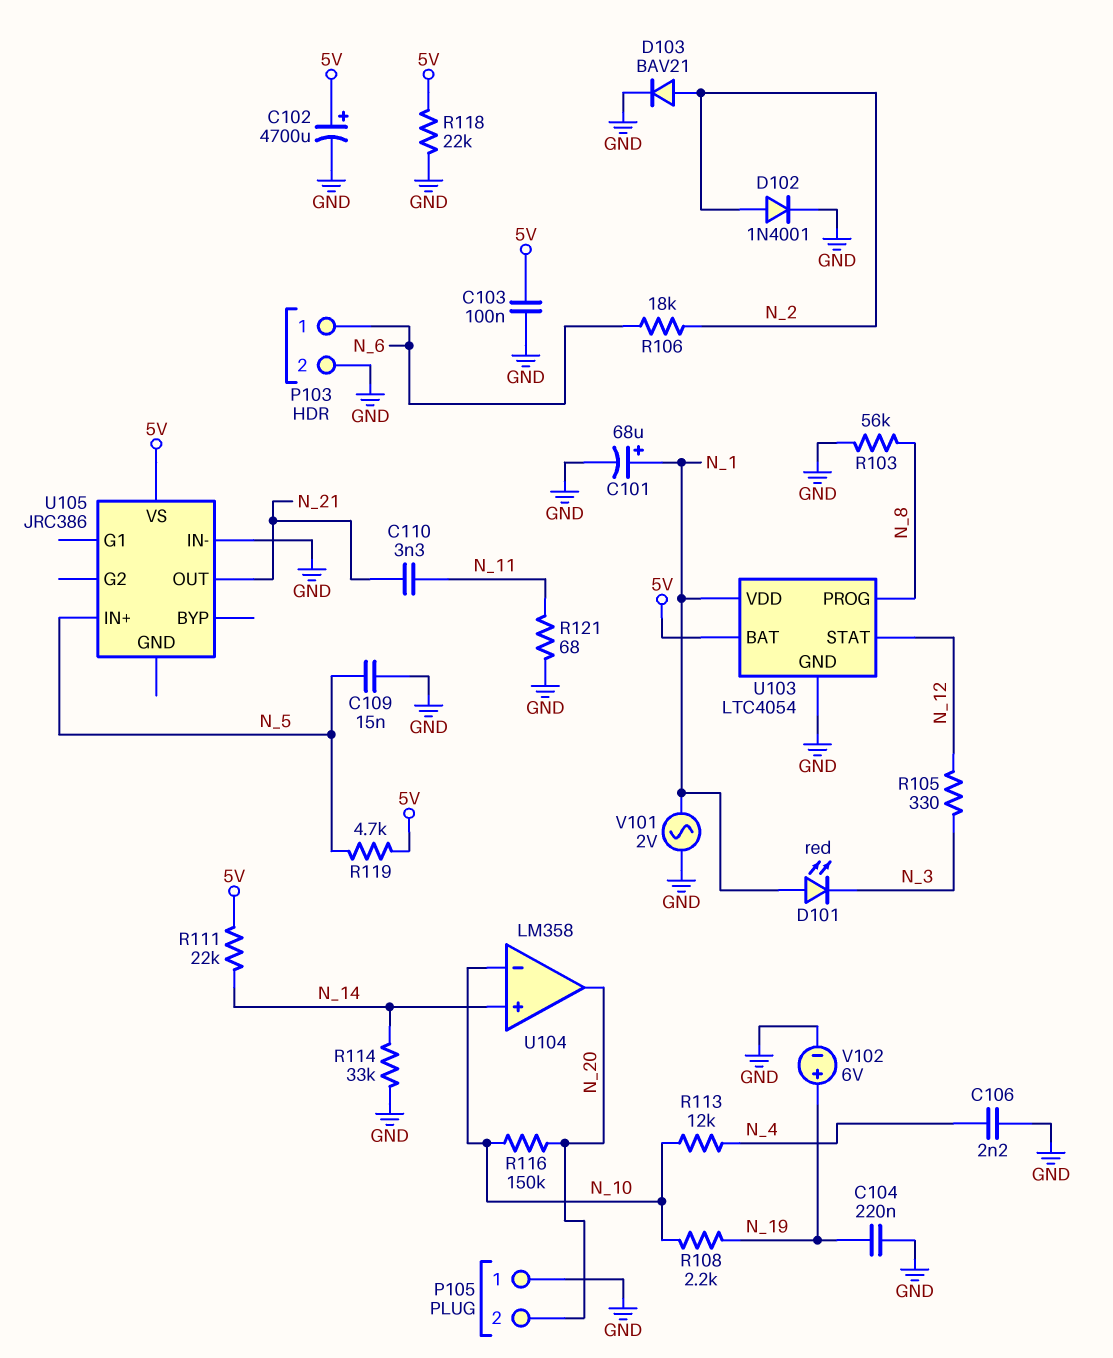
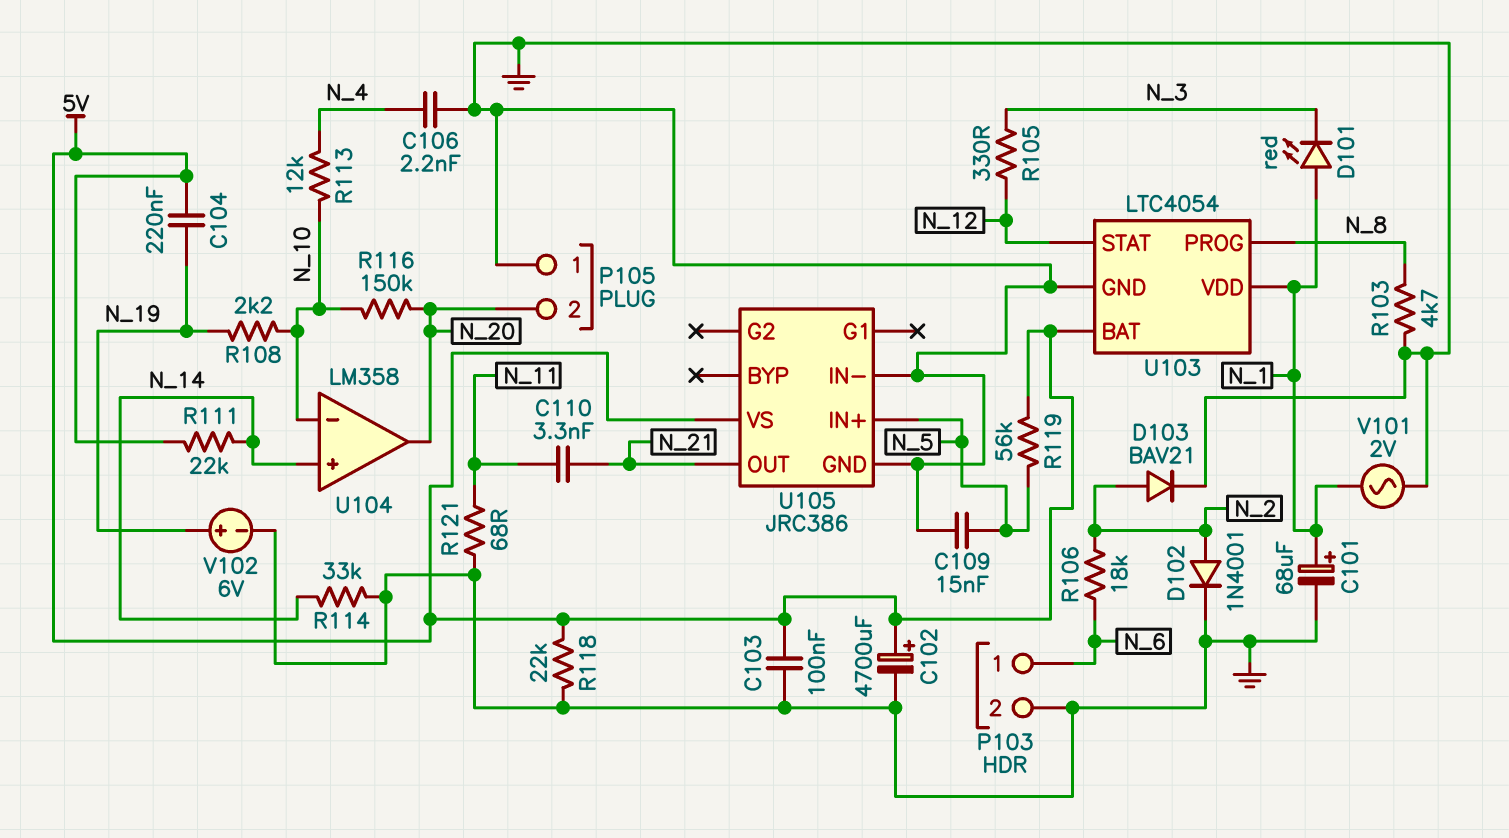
C104: 220nF (GND, N_19) -> 220nF (5V, N_19)
R103: 56k (GND, N_8) -> 4.7k (GND, N_8)
R119: 4.7k (5V, N_5) -> 56k (5V, N_5)
U105 pin GND: none -> GND

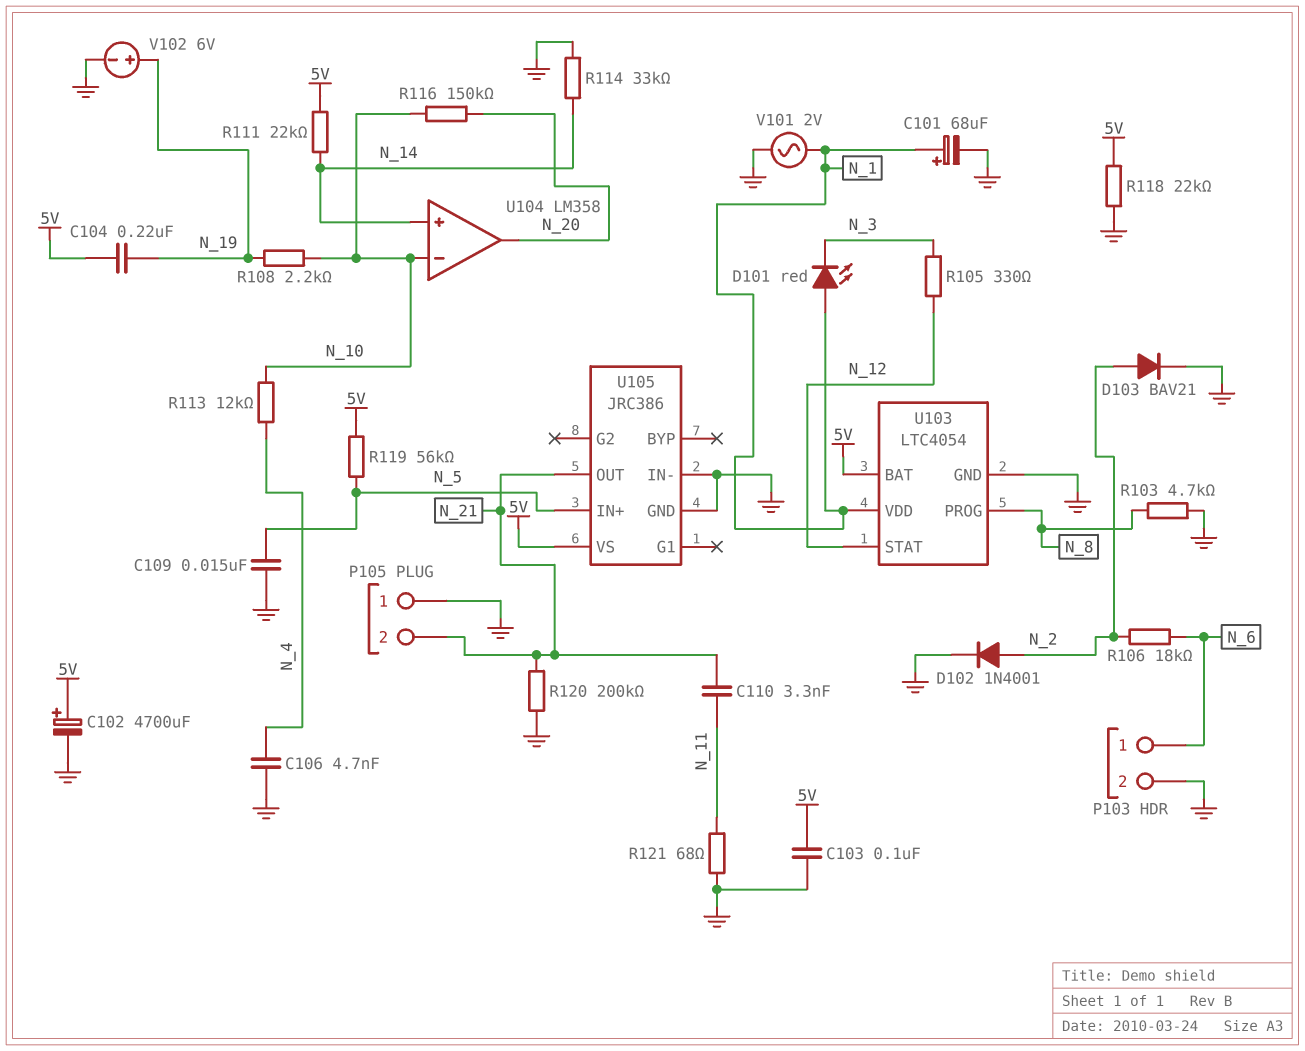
C106: 2.2nF (GND, N_4) -> 4.7nF (GND, N_4)
P105 pin 2: N_20 -> N_21
R120: none -> 200k (GND, N_21)

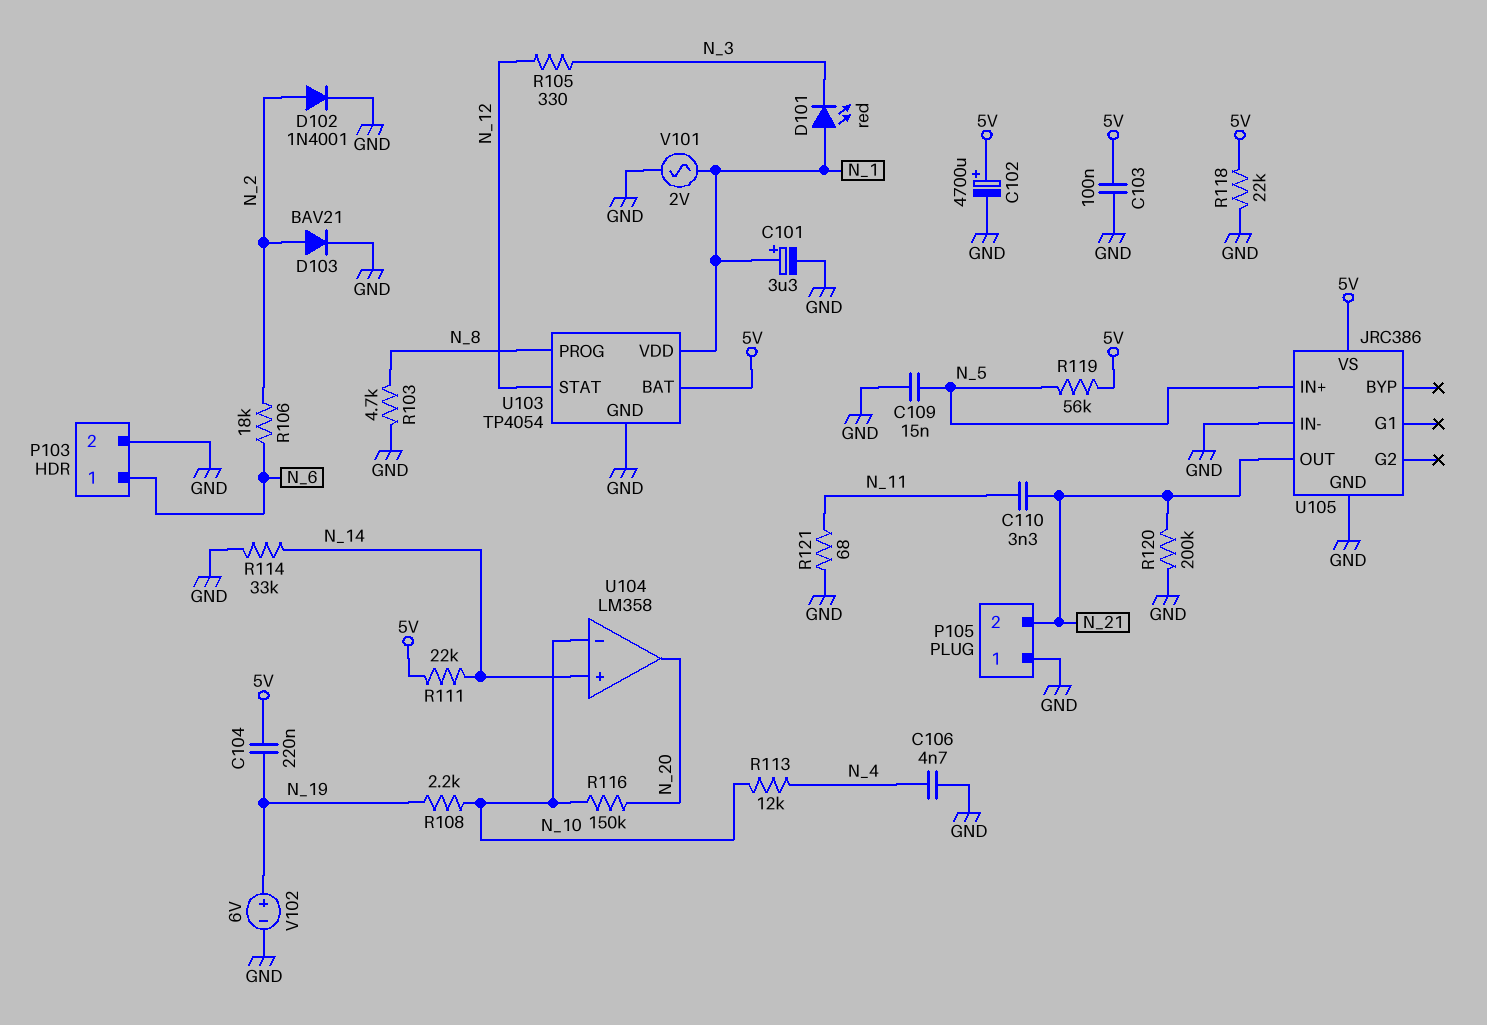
C101: 68uF (plus N_1, minus GND) -> 3.3uF (plus N_1, minus GND)
U103: LTC4054 -> TP4054

